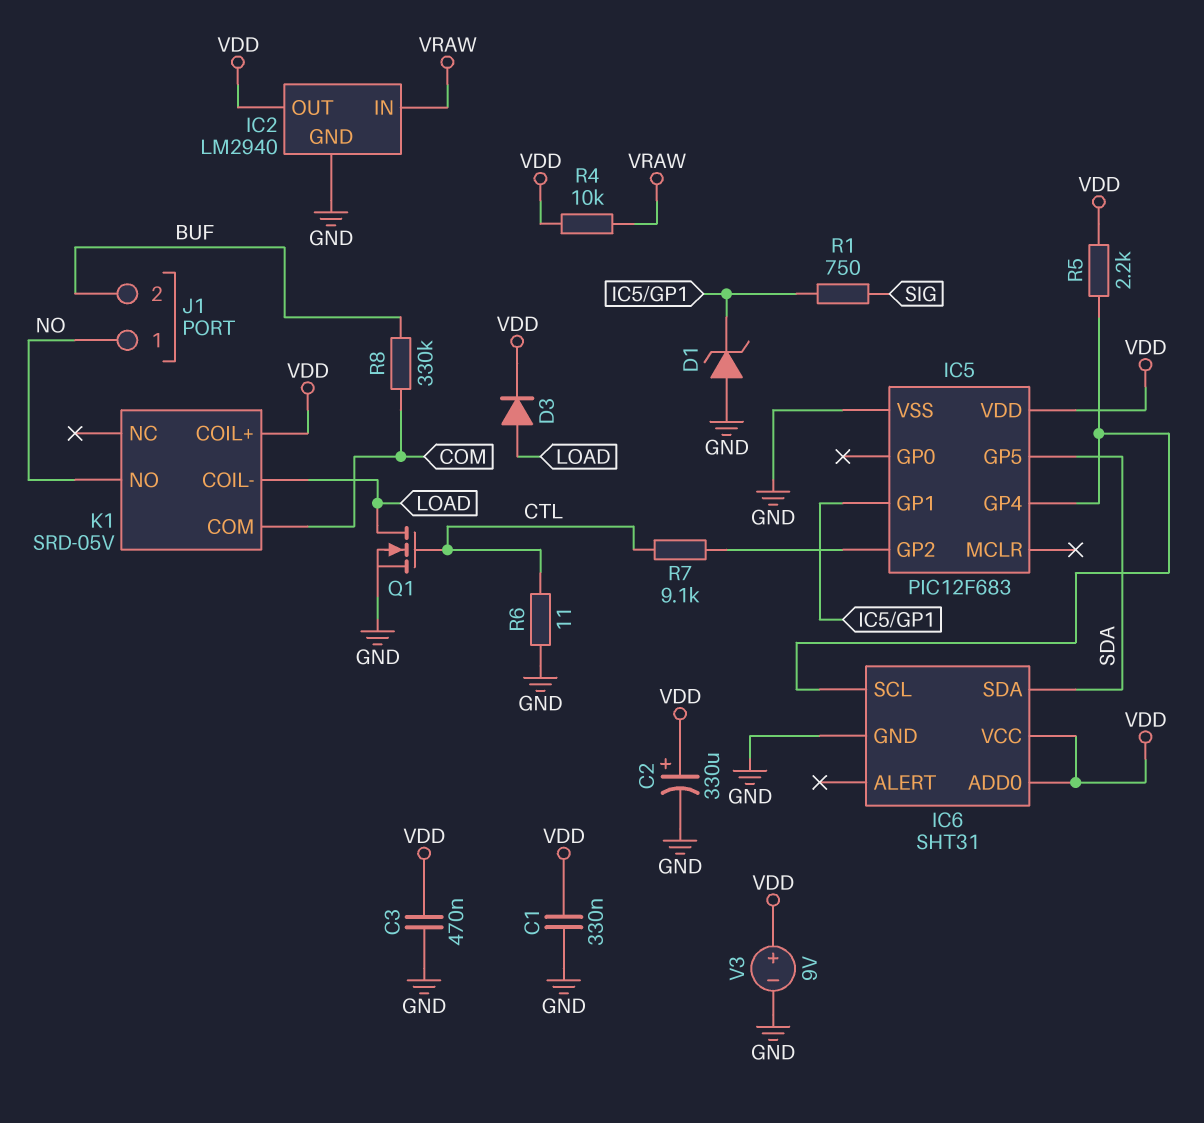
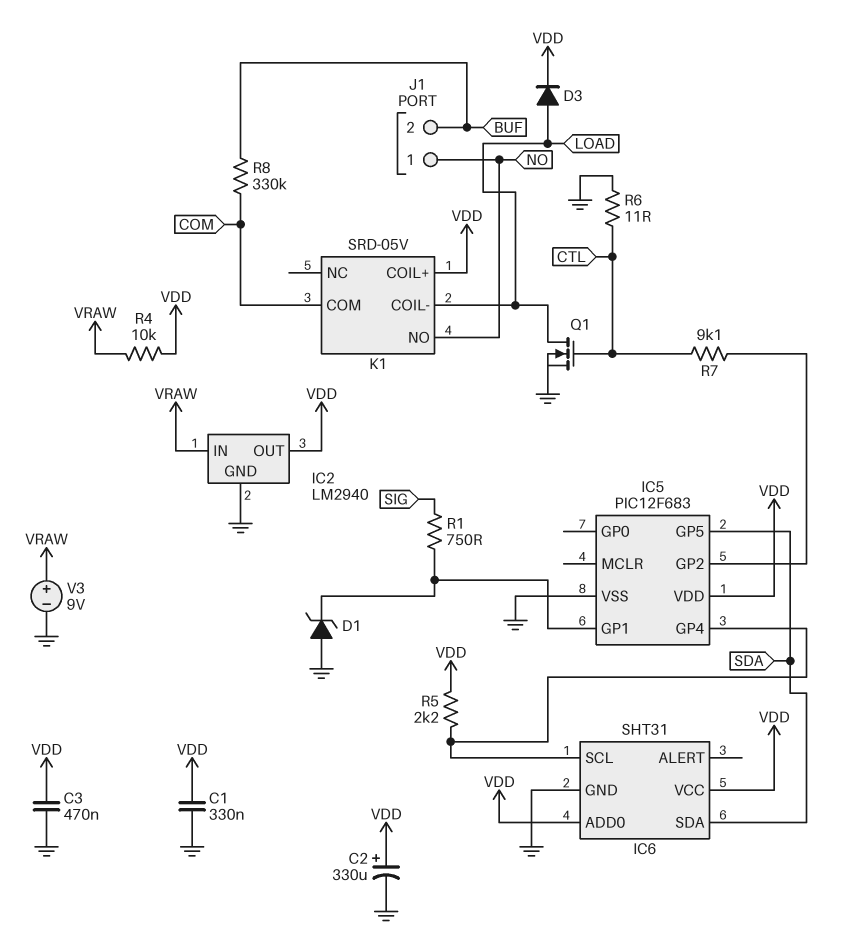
V3: 9V (plus VDD, minus GND) -> 9V (plus VRAW, minus GND)

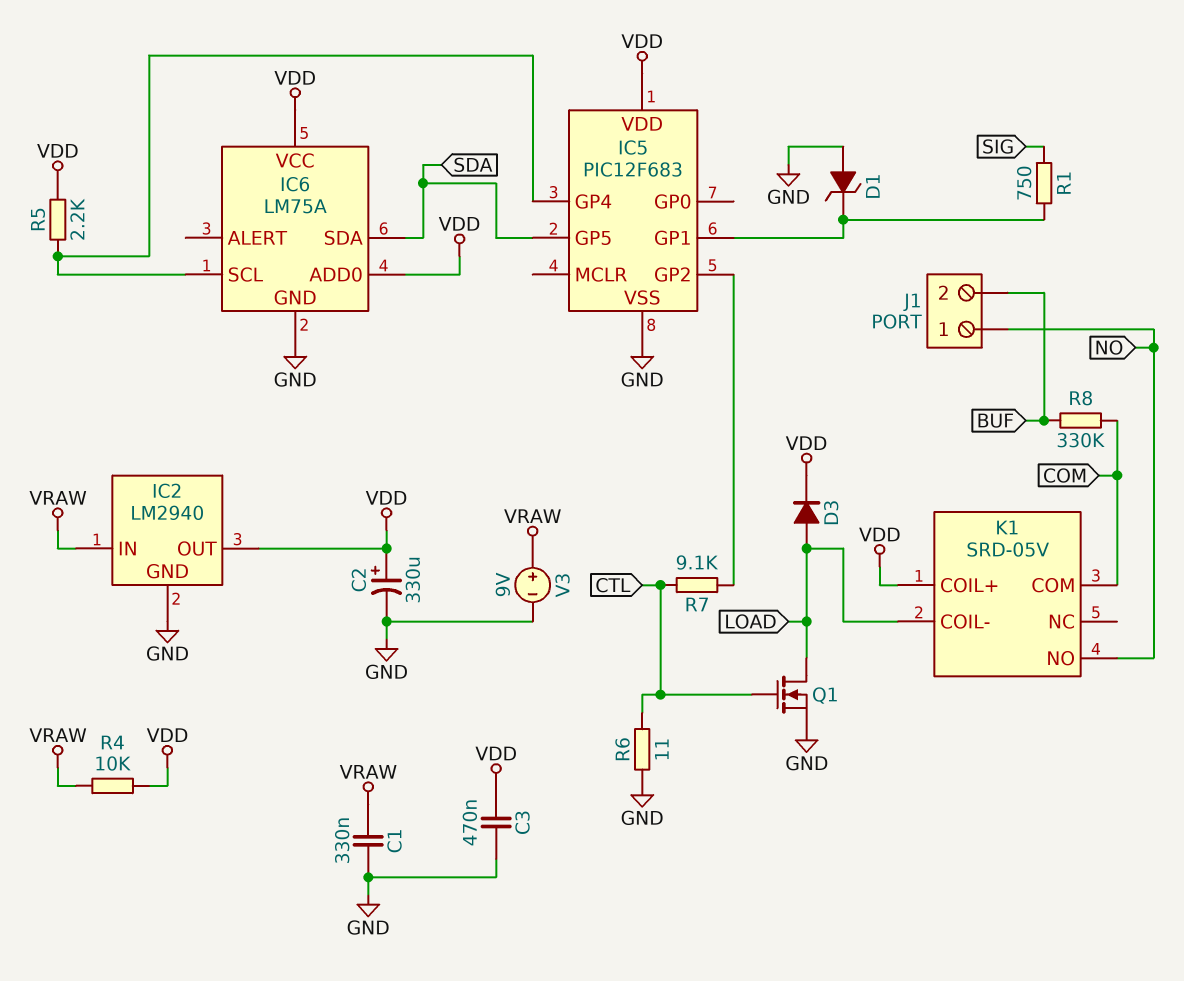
C1: 330nF (GND, VDD) -> 330nF (GND, VRAW)
IC6: SHT31 -> LM75A

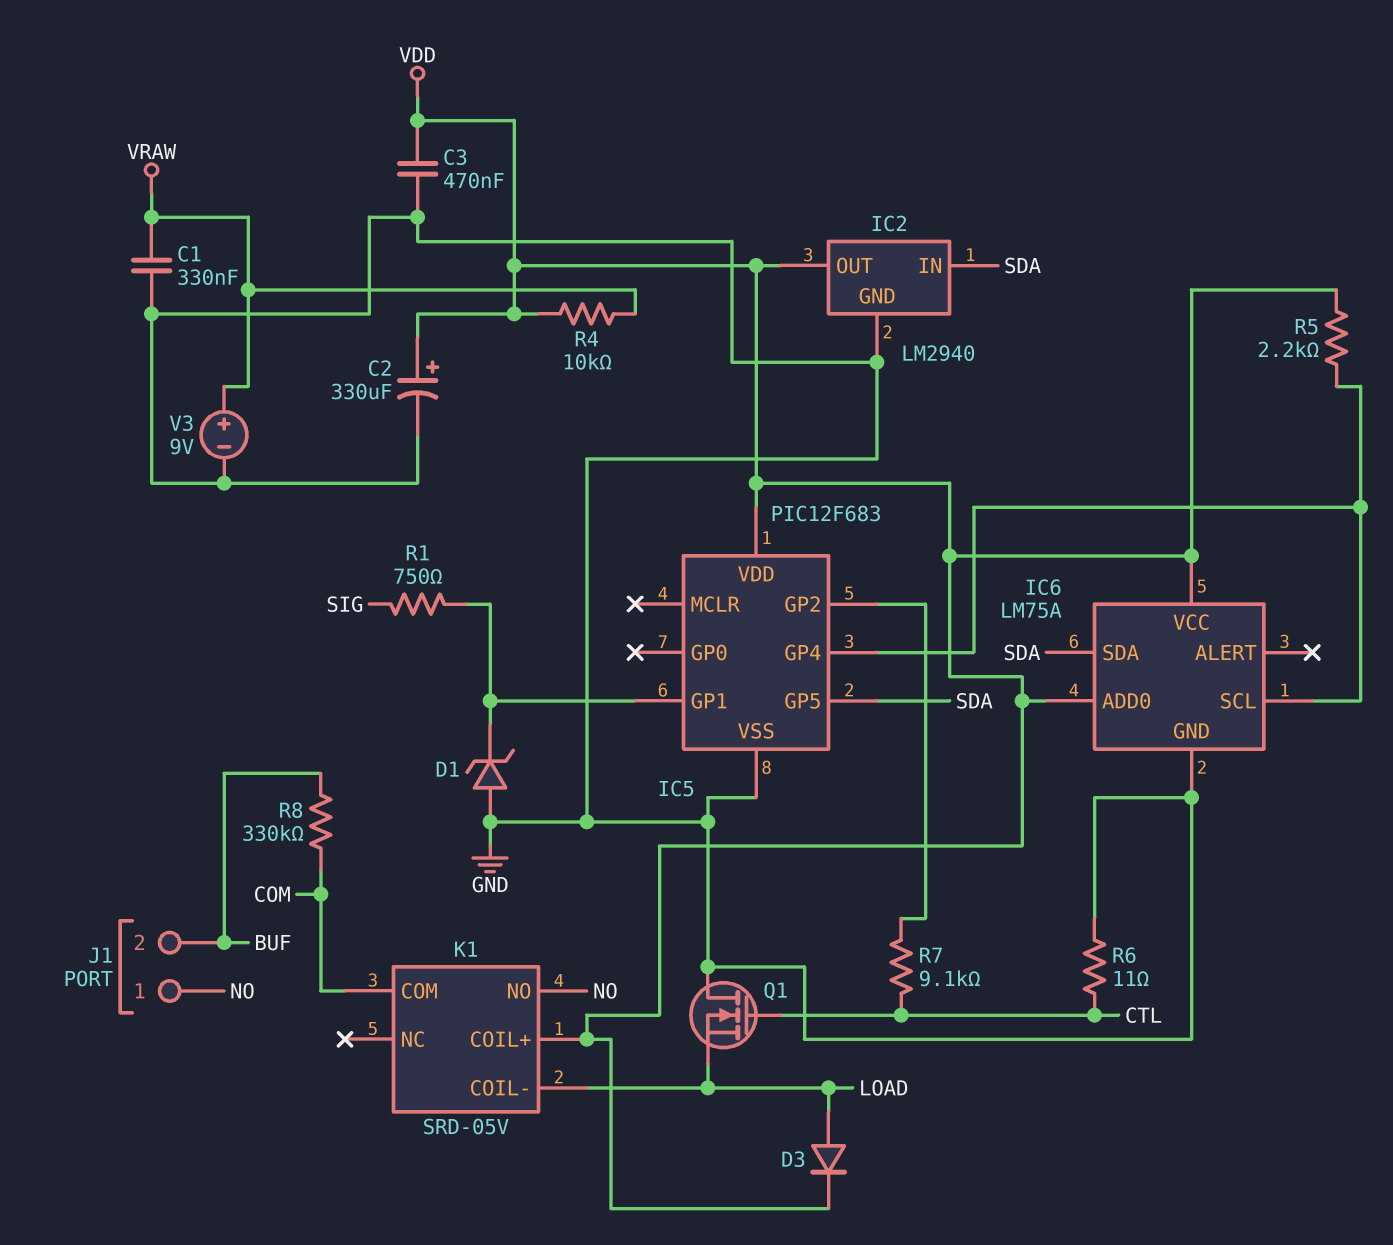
IC2 pin IN: VRAW -> SDA
Q1: NMOS (G CTL, D LOAD, S GND) -> NMOS (G CTL, D GND, S LOAD)

